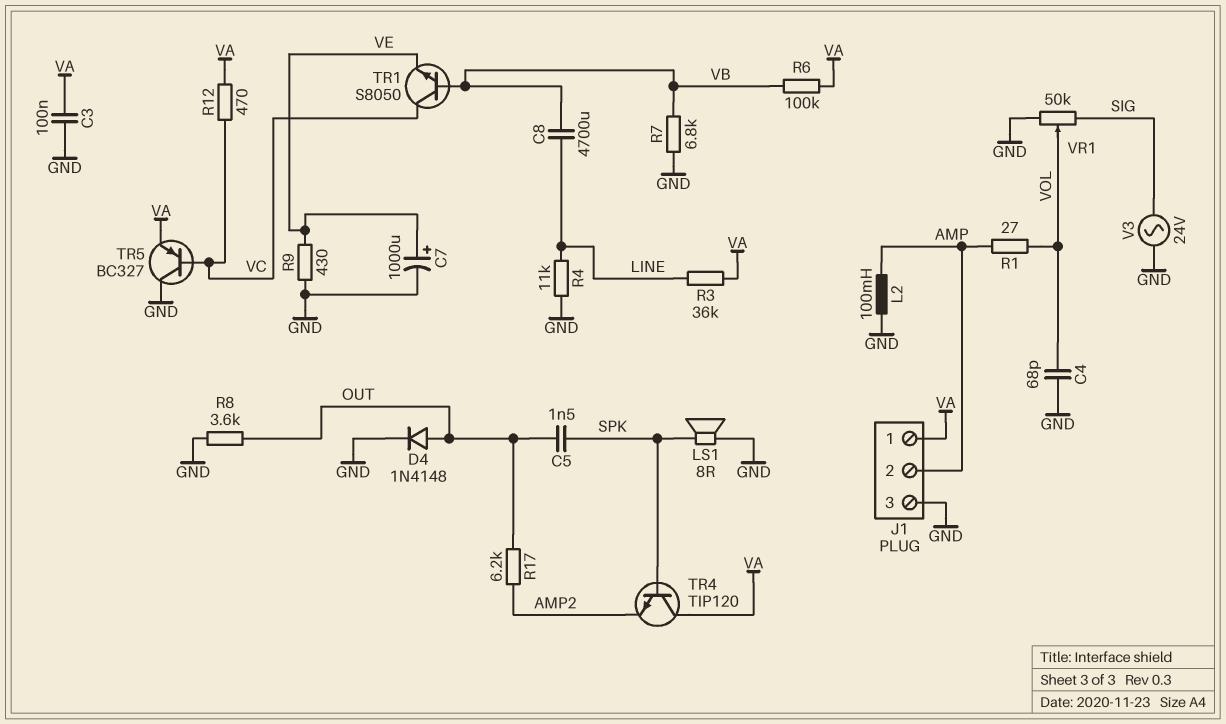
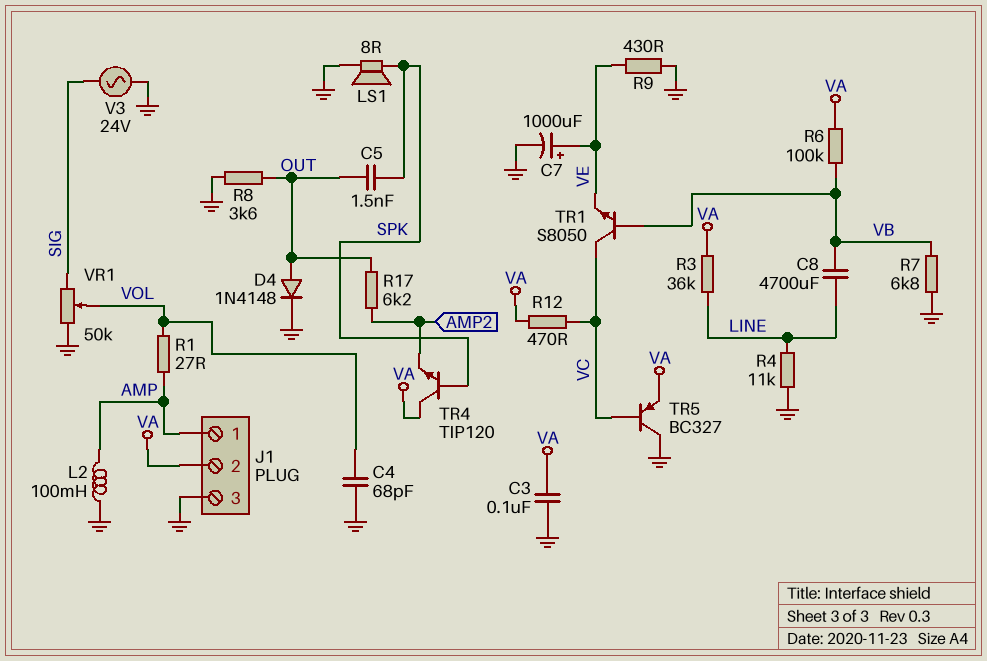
J1 pin 1: VA -> AMP
J1 pin 2: AMP -> VA

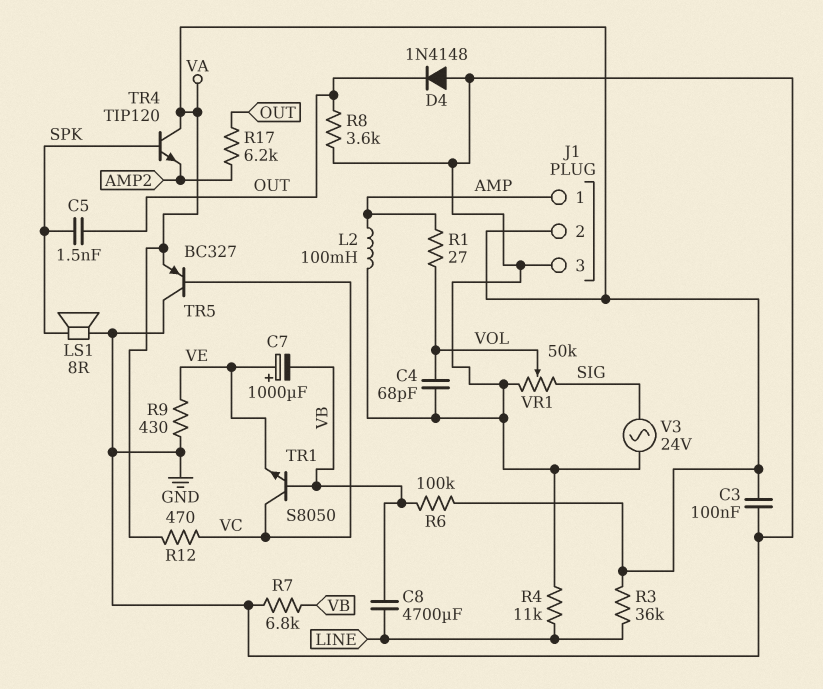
C7: 1000uF (plus VE, minus GND) -> 1000uF (plus VE, minus VB)
D4: diode 1N4148 (A OUT, K GND) -> diode 1N4148 (A GND, K OUT)

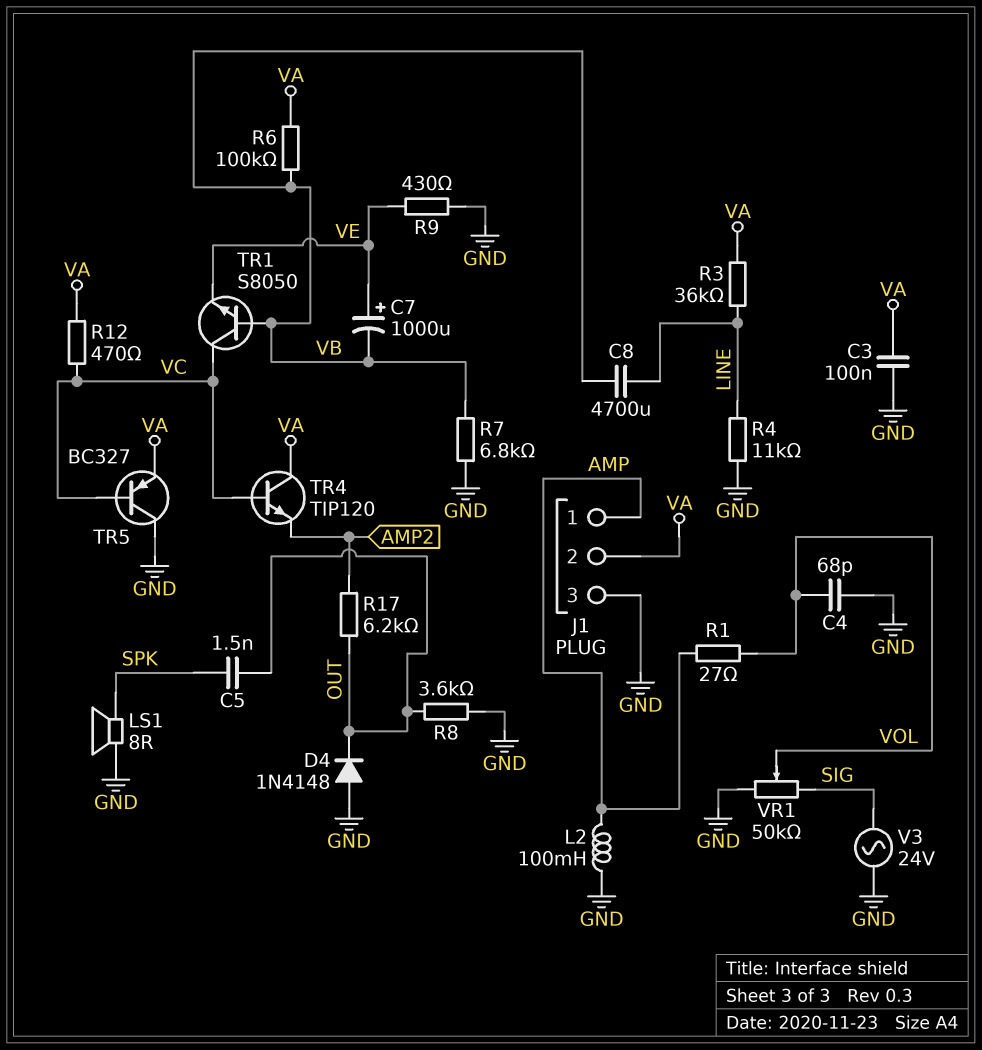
TR4: NPN TIP120 (B SPK, C VA, E AMP2) -> NPN TIP120 (B VC, C VA, E AMP2)

